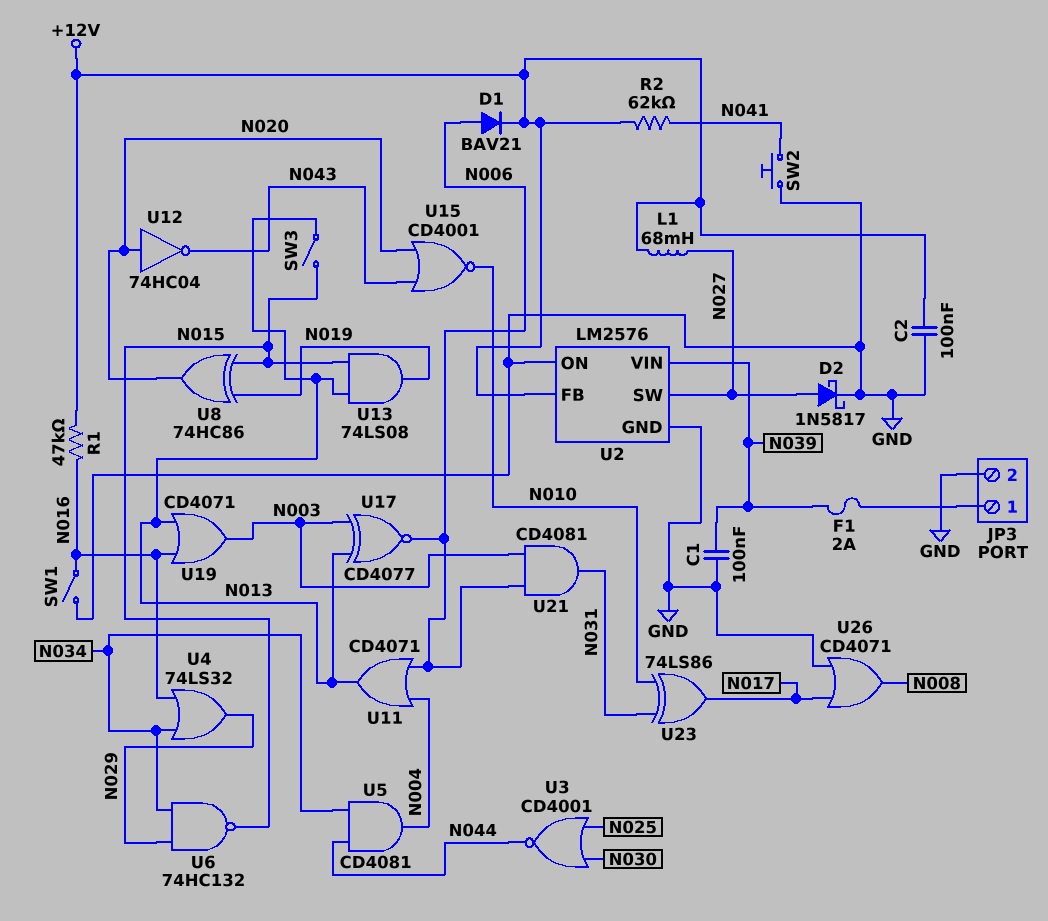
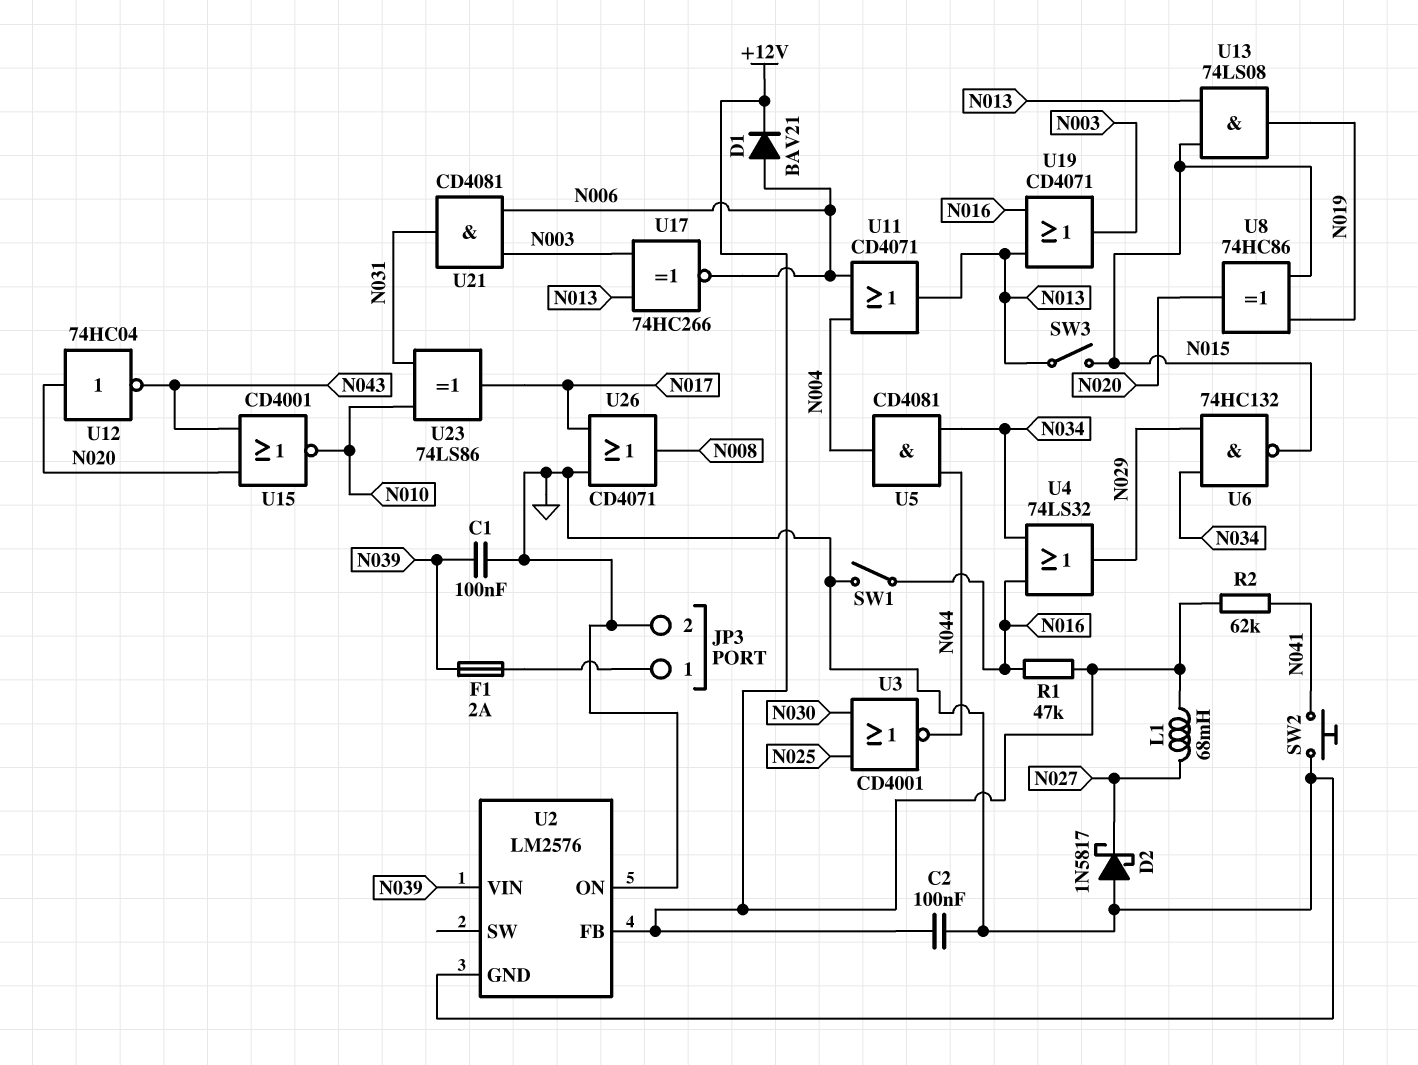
D2: schottky 1N5817 (A N027, K GND) -> schottky 1N5817 (A GND, K N027)
U2 pin SW: N027 -> none
U17: XNOR CD4077 (in N003, in N013, out N006) -> XNOR 74HC266 (in N003, in N013, out N006)

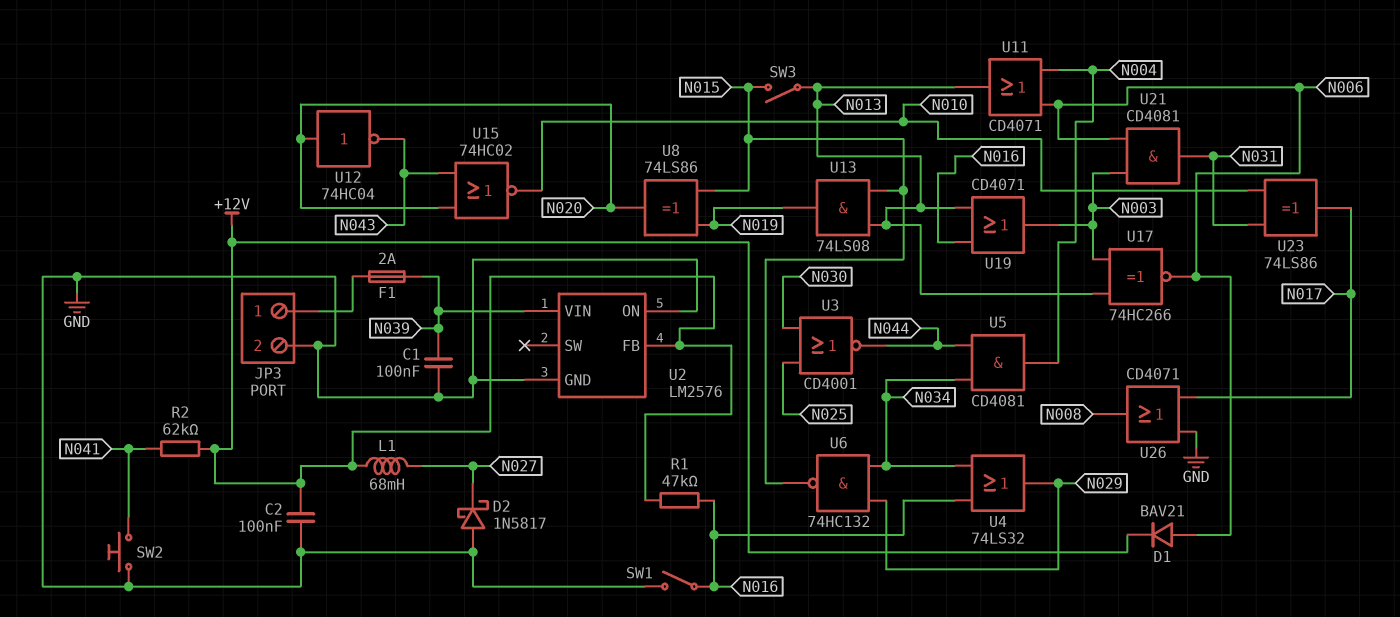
U8: XOR 74HC86 (in N015, in N019, out N020) -> XOR 74LS86 (in N015, in N019, out N020)
U15: NOR CD4001 (in N020, in N043, out N010) -> NOR 74HC02 (in N020, in N043, out N010)

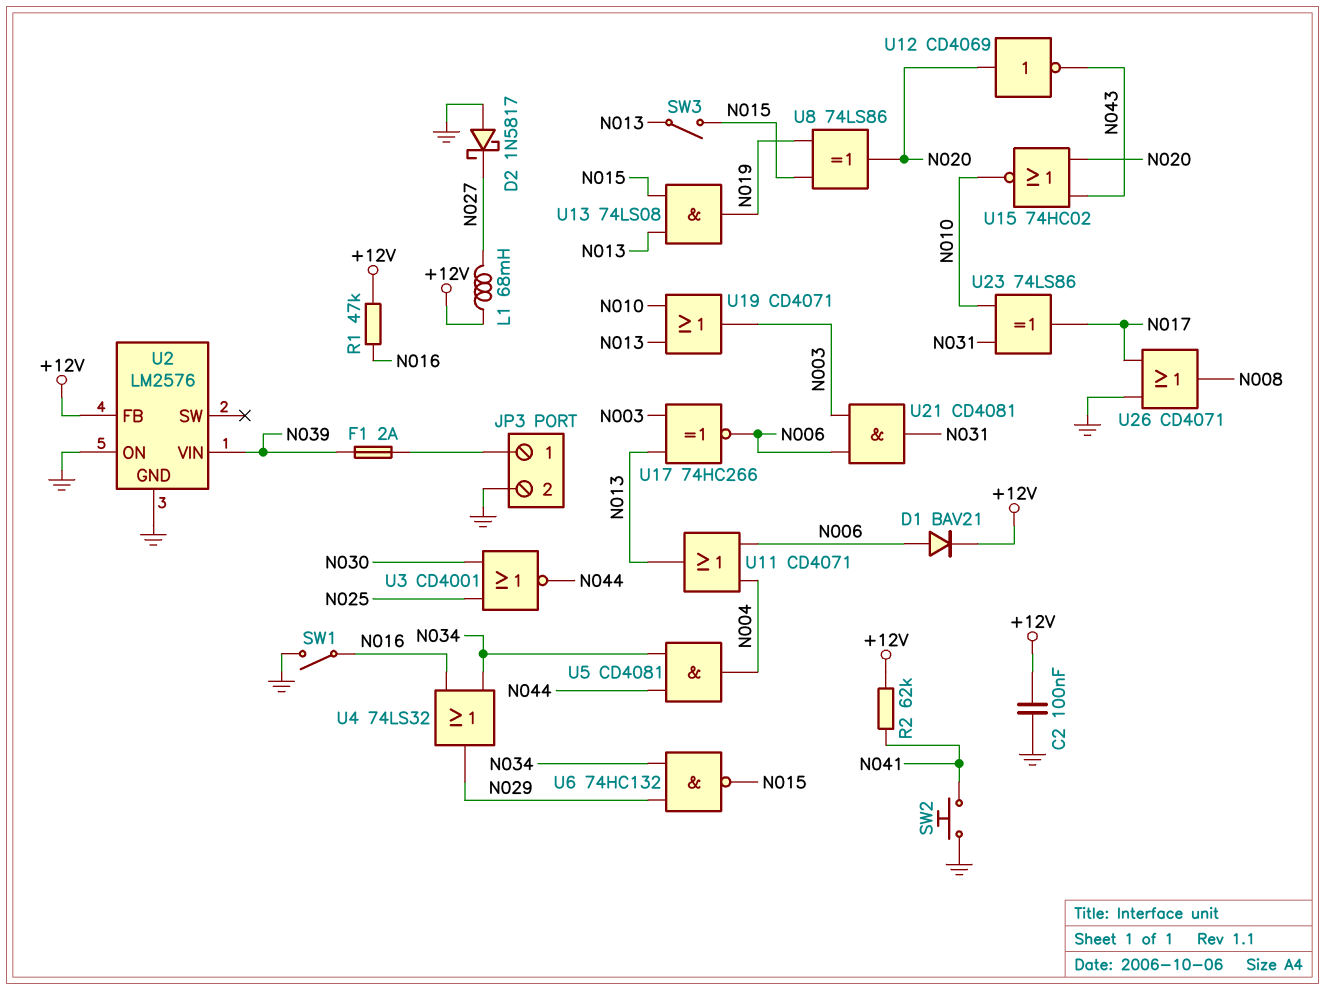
C1: 100nF (GND, N039) -> none
U12: NOT 74HC04 (in N020, out N043) -> NOT CD4069 (in N020, out N043)
U19: OR CD4071 (in N013, in N016, out N003) -> OR CD4071 (in N010, in N013, out N003)

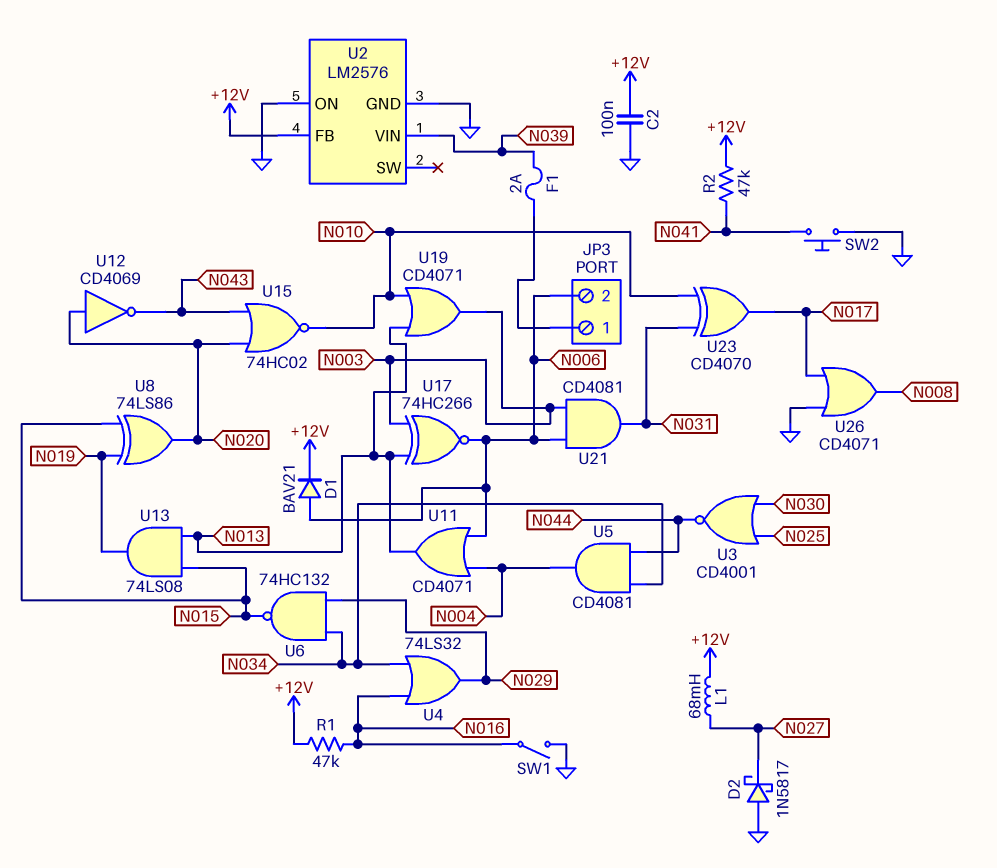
JP3 pin 2: GND -> N006
R2: 62k (+12V, N041) -> 47k (+12V, N041)
SW3: switch (N013, N015) -> none
U23: XOR 74LS86 (in N010, in N031, out N017) -> XOR CD4070 (in N010, in N031, out N017)

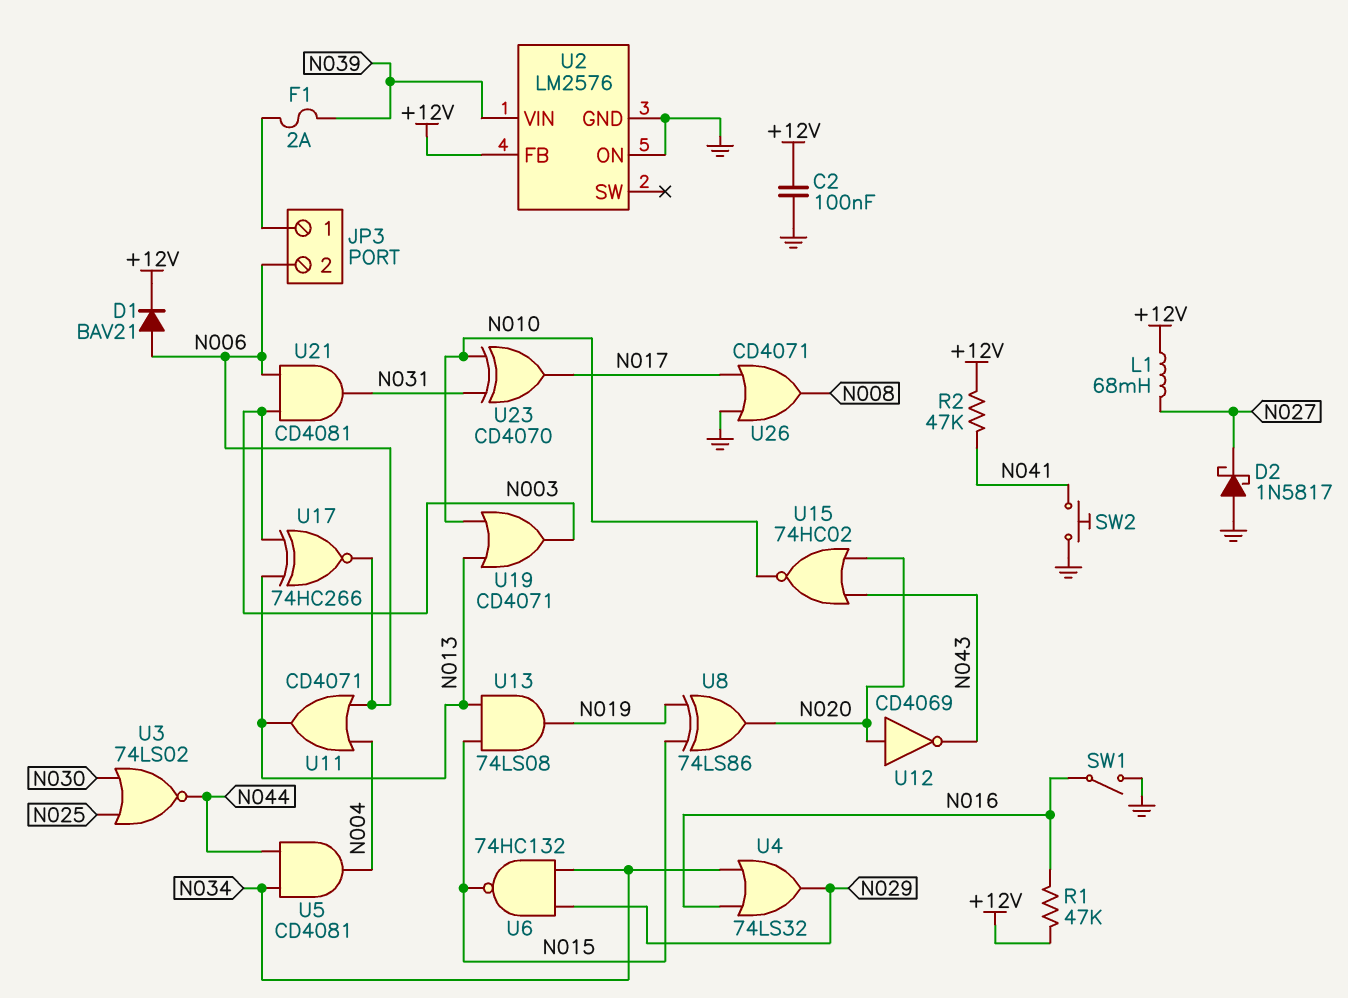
U3: NOR CD4001 (in N025, in N030, out N044) -> NOR 74LS02 (in N025, in N030, out N044)

